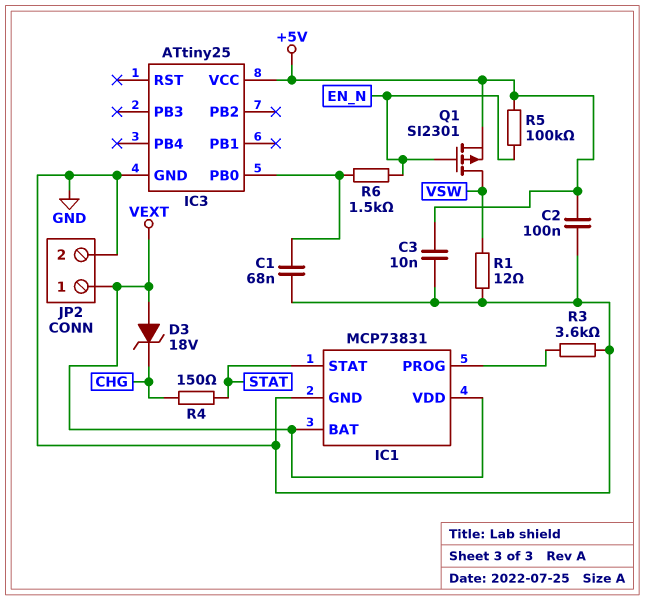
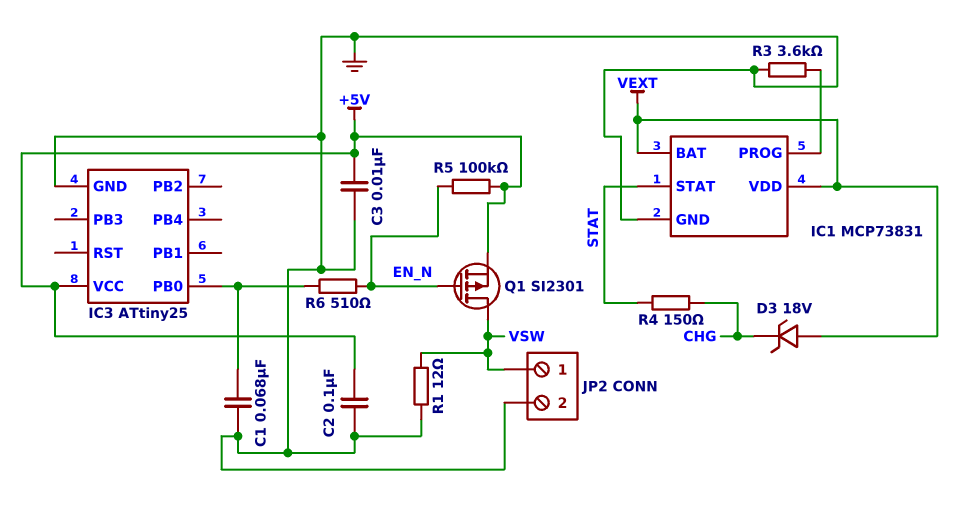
JP2 pin 1: VEXT -> VSW
R6: 1.5k (EN_N, IC3/PB0) -> 510 (EN_N, IC3/PB0)

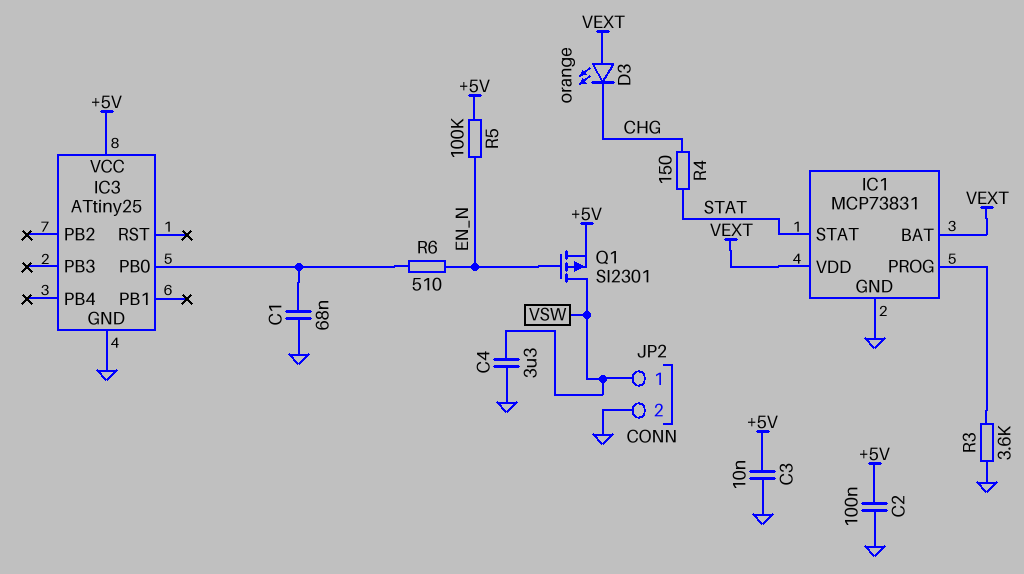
C4: none -> 3.3uF (GND, VSW)
D3: zener 18V (A VEXT, K CHG) -> LED orange (A VEXT, K CHG)
R1: 12 (GND, VSW) -> none

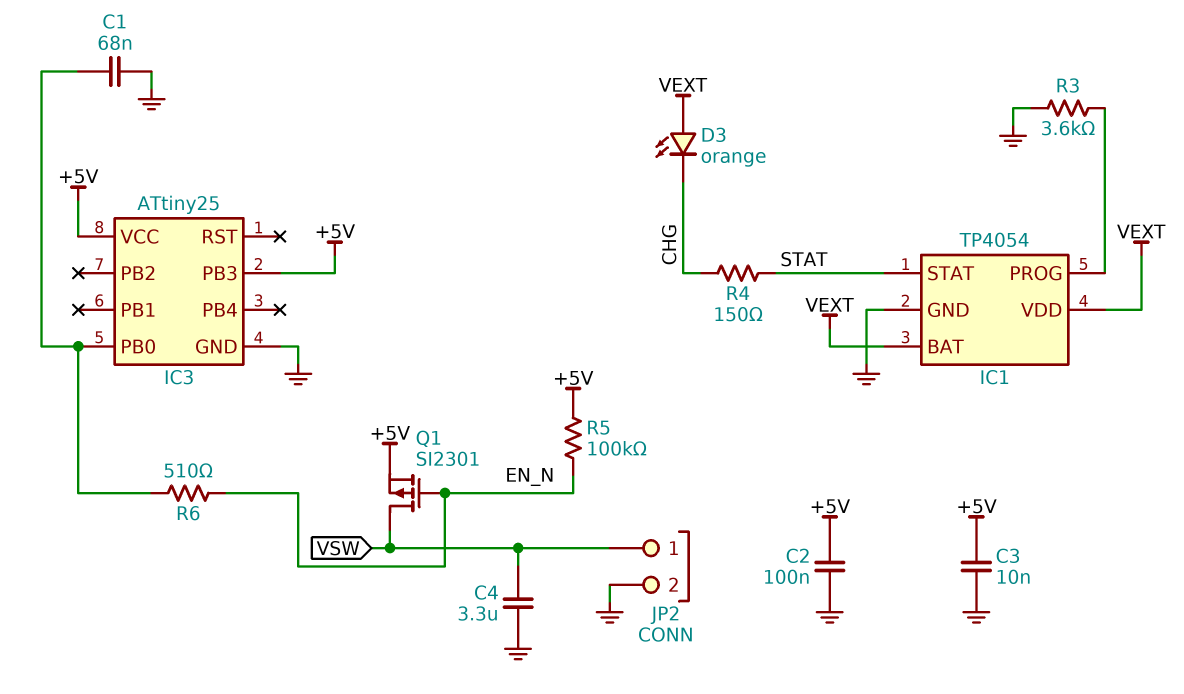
IC1: MCP73831 -> TP4054
IC3 pin PB3: none -> +5V

